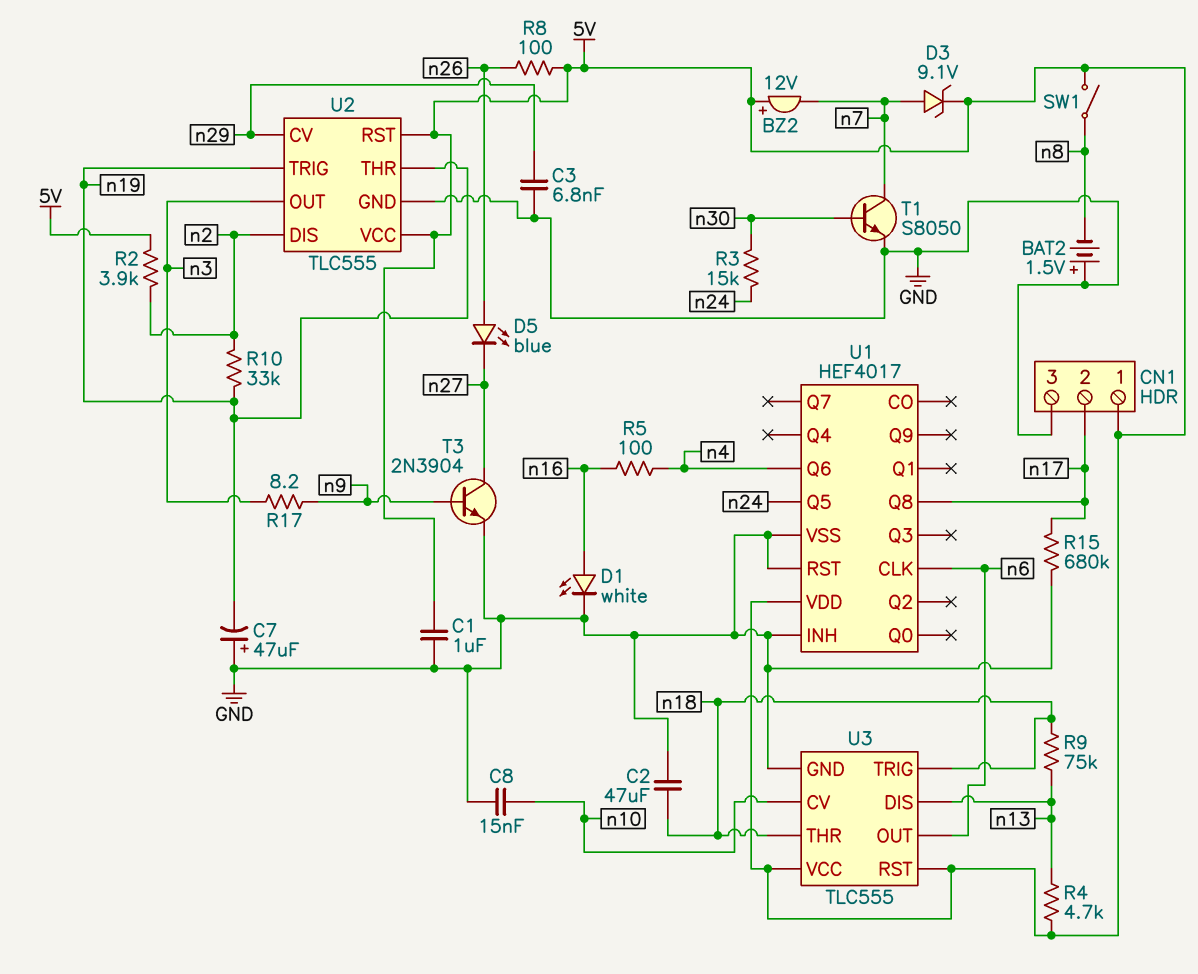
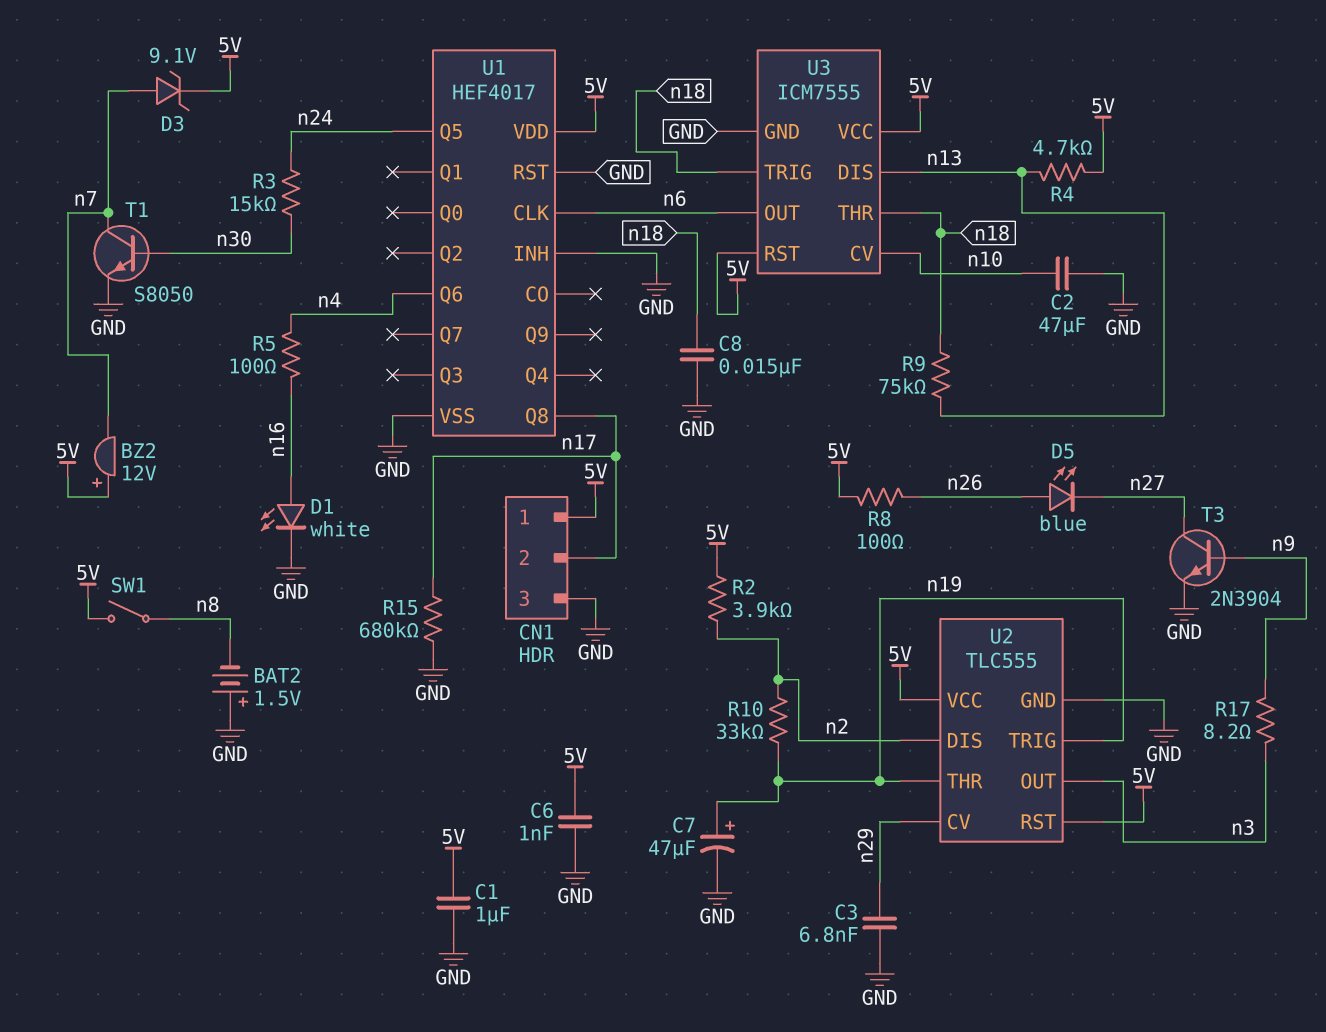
C2: 47uF (GND, n18) -> 47uF (GND, n10)
C6: none -> 1nF (5V, GND)
C7: 47uF (plus GND, minus n19) -> 47uF (plus n19, minus GND)
C8: 15nF (GND, n10) -> 15nF (GND, n18)
U3: TLC555 -> ICM7555

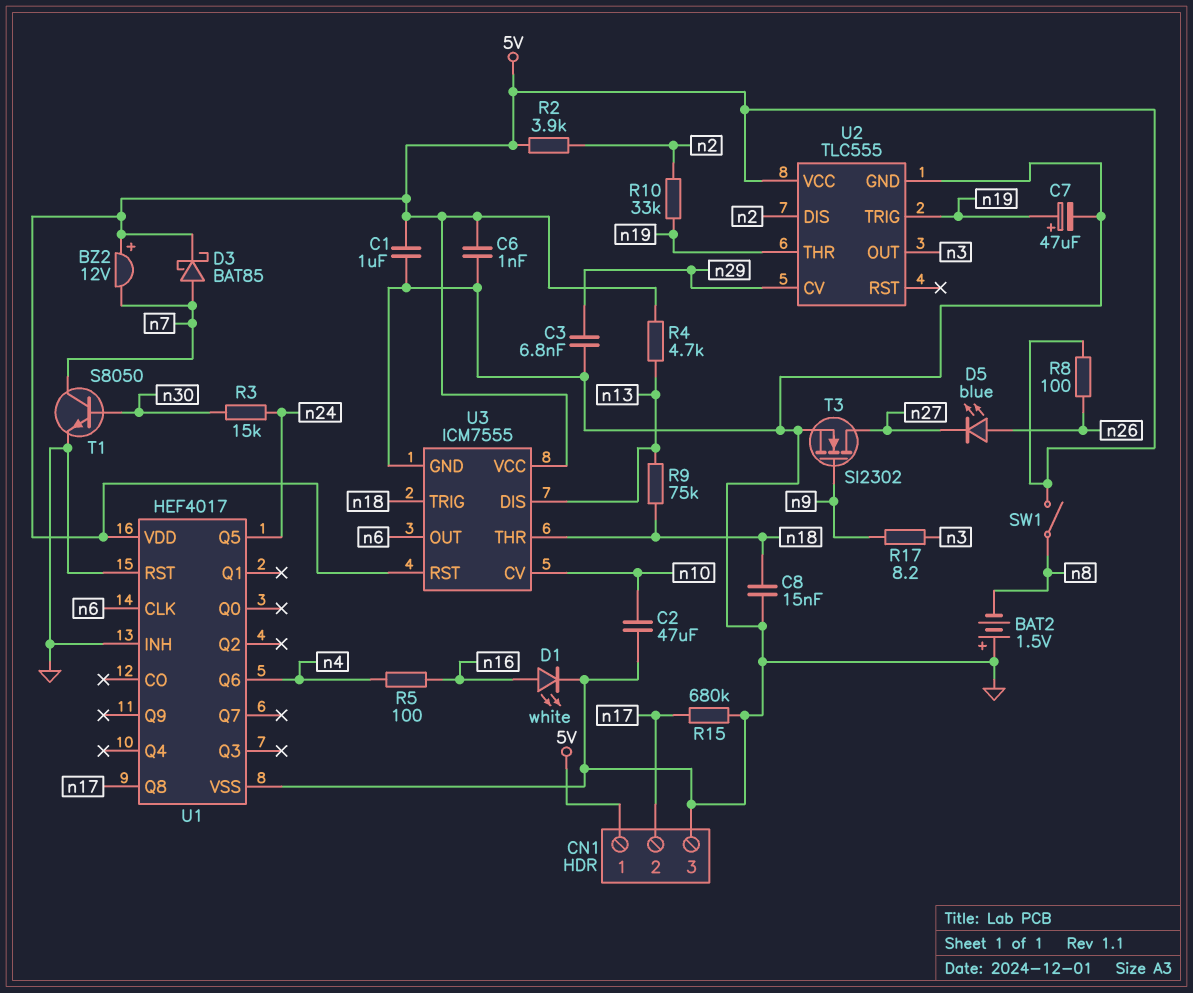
D3: zener 9.1V (A n7, K 5V) -> schottky BAT85 (A n7, K 5V)
T3: NPN 2N3904 (B n9, C n27, E GND) -> NMOS SI2302 (G n9, D n27, S GND)
U2 pin RST: 5V -> none

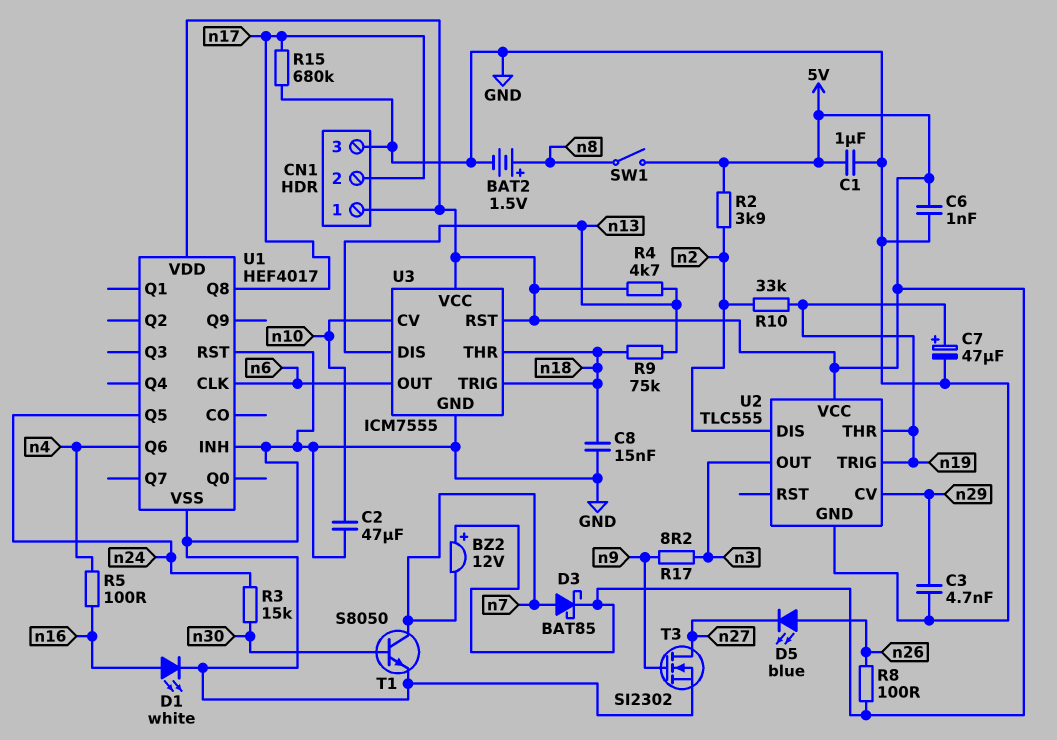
BAT2: 1.5V (plus GND, minus n8) -> 1.5V (plus n8, minus GND)
C3: 6.8nF (GND, n29) -> 4.7nF (GND, n29)

